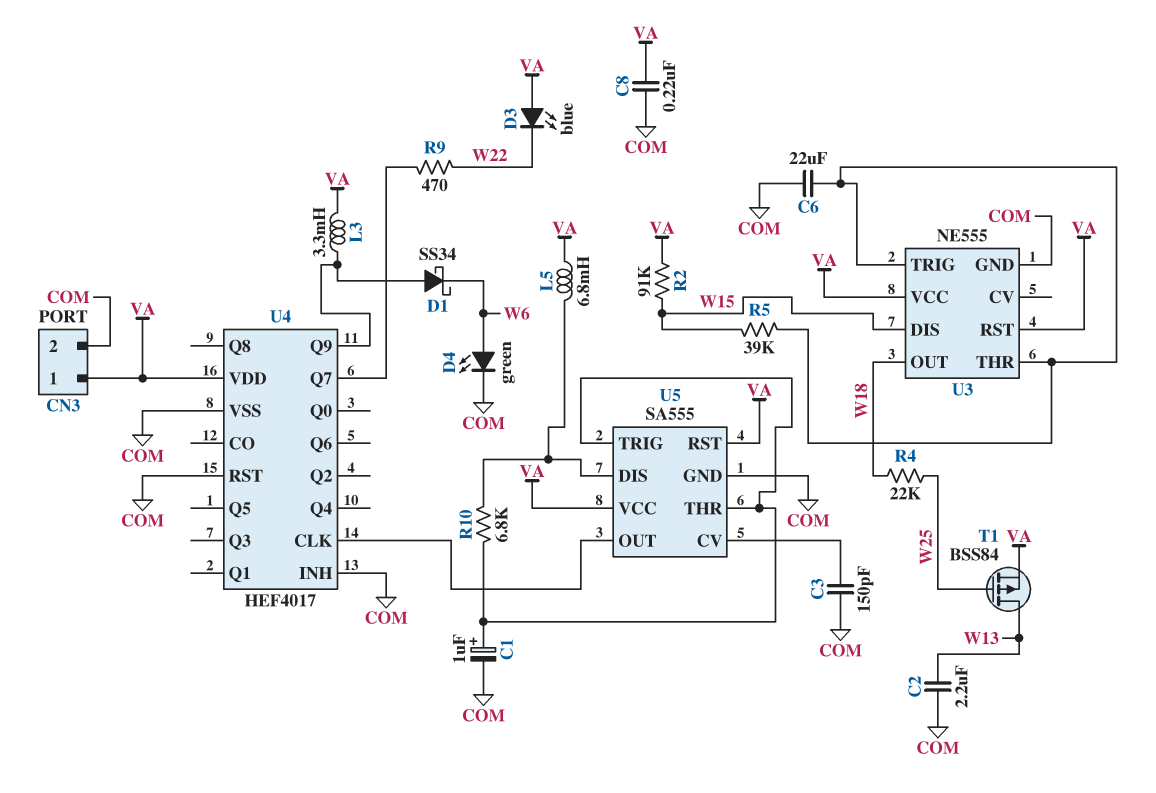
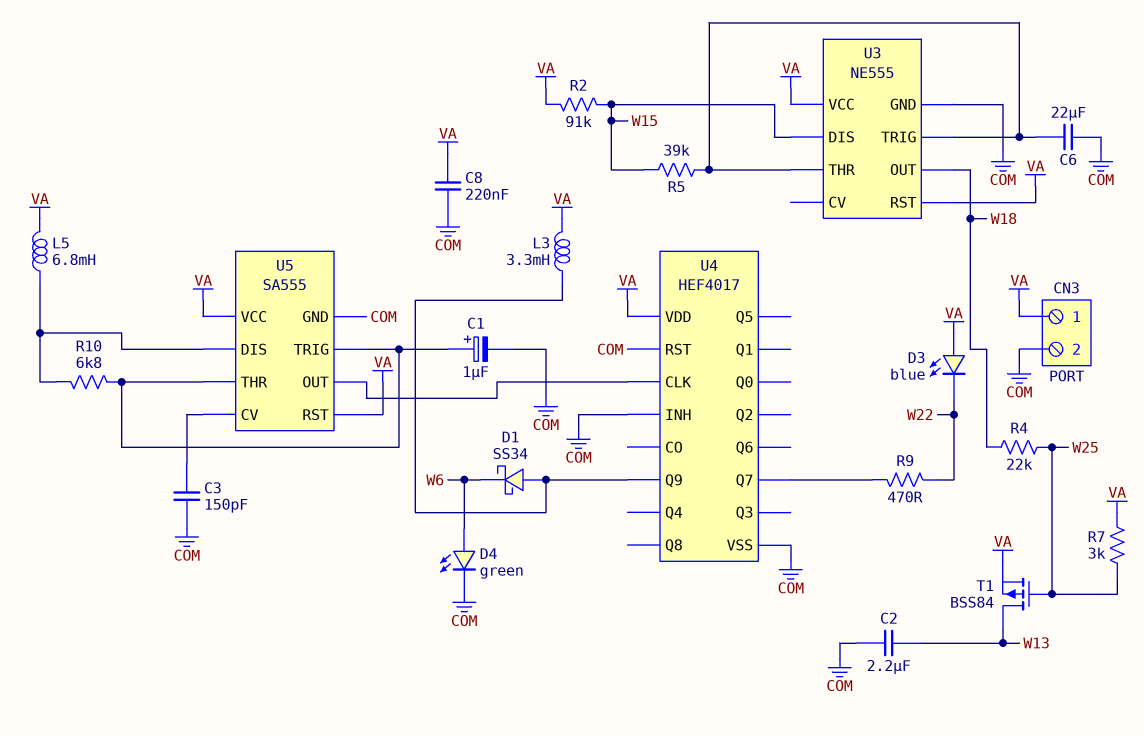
R7: none -> 3k (VA, W25)

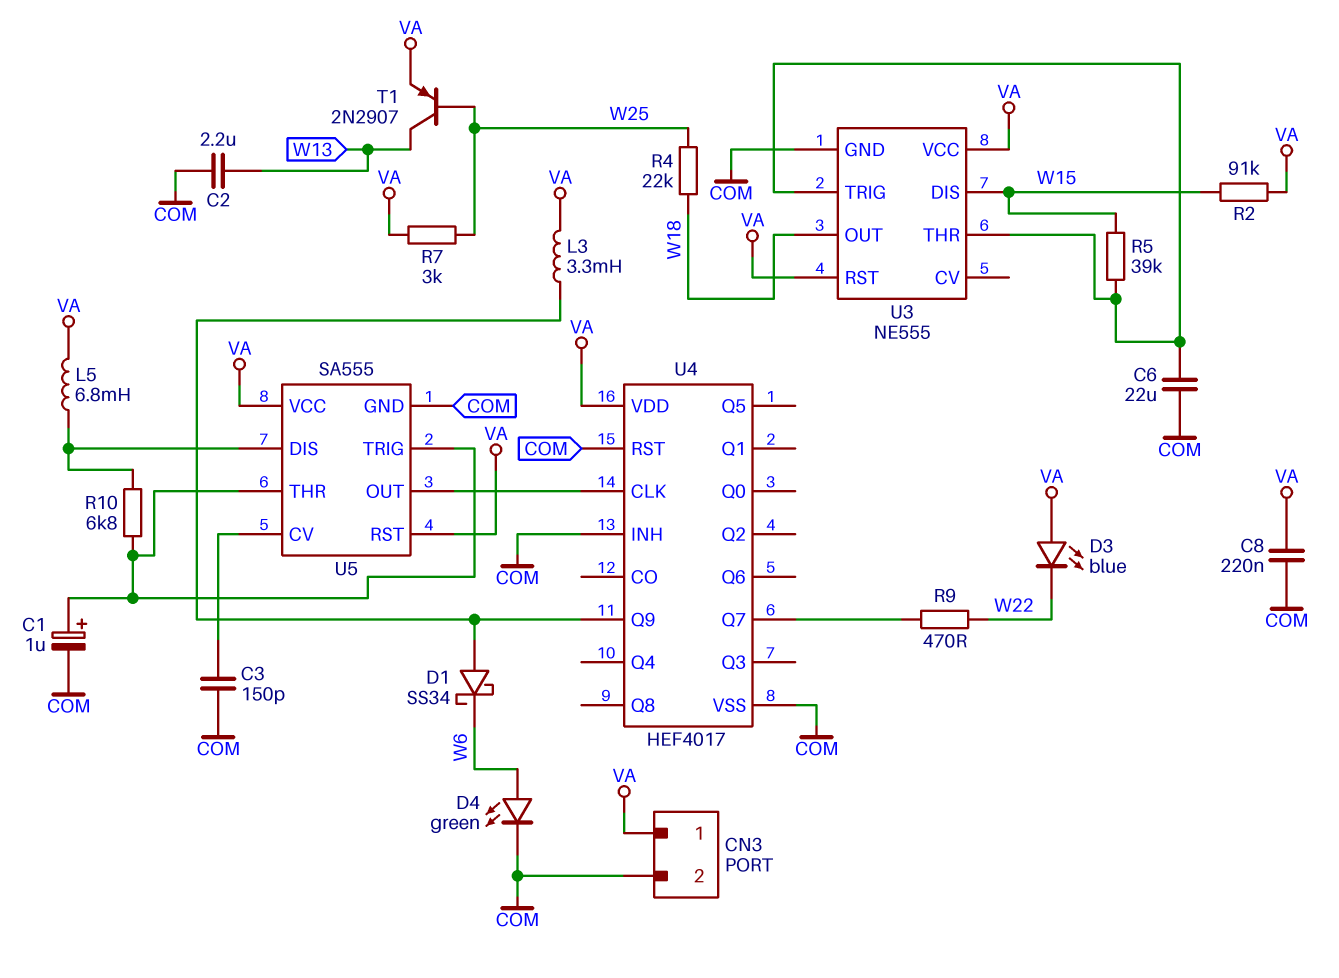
T1: PMOS BSS84 (G W25, D W13, S VA) -> PNP 2N2907 (B W25, C W13, E VA)

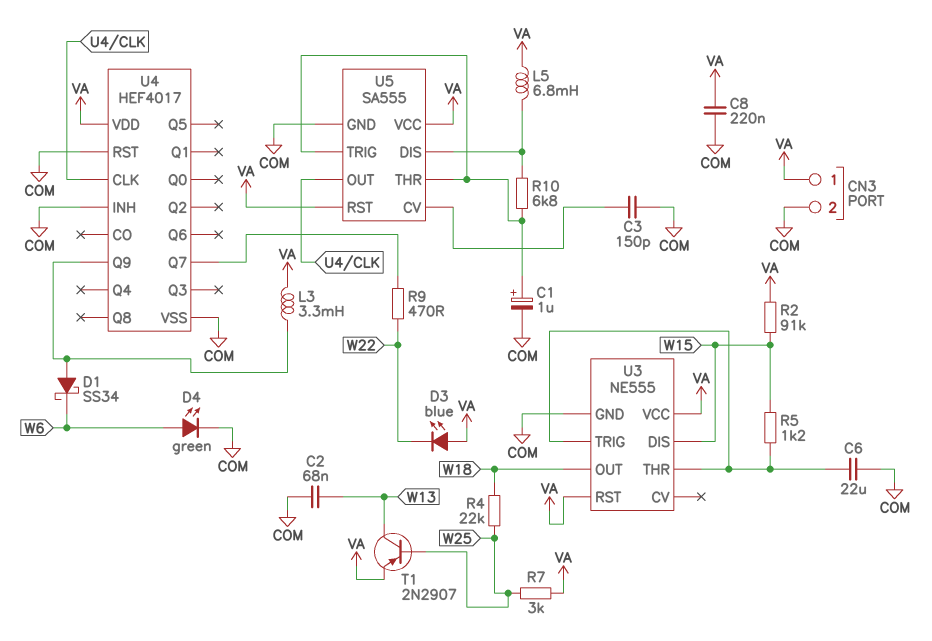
C2: 2.2uF (COM, W13) -> 68nF (COM, W13)
R5: 39k (U3/THR, W15) -> 1.2k (U3/THR, W15)

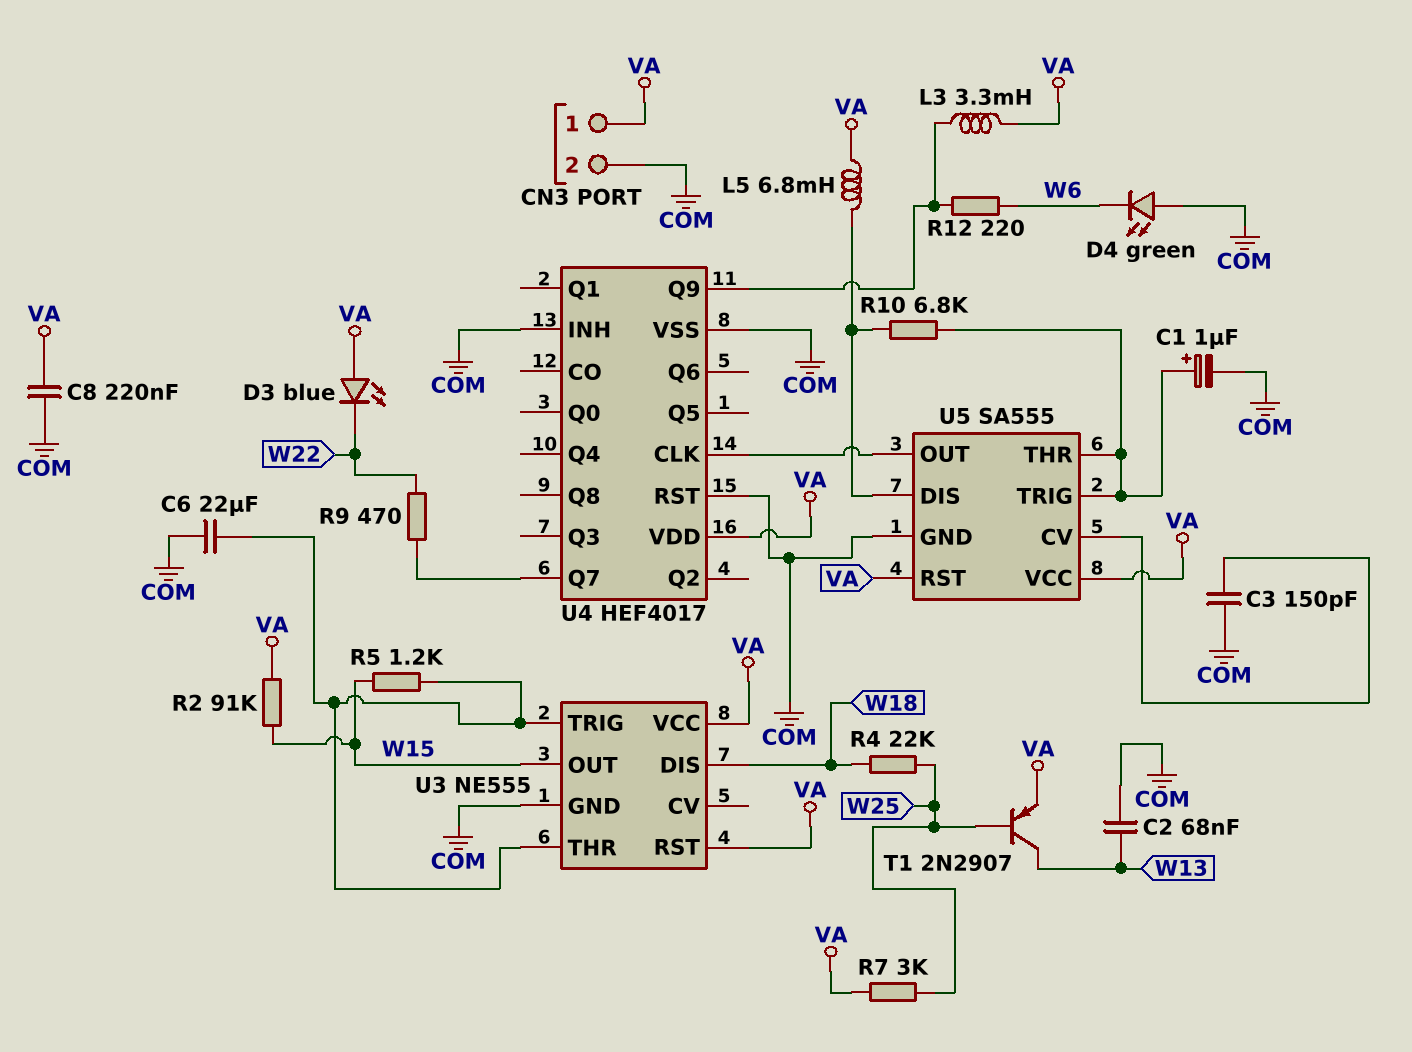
D1: schottky SS34 (A U4/Q9, K W6) -> none
D4: LED green (A W6, K COM) -> LED green (A COM, K W6)
R12: none -> 220 (U4/Q9, W6)
U3 pin DIS: W15 -> W18
U3 pin OUT: W18 -> W15

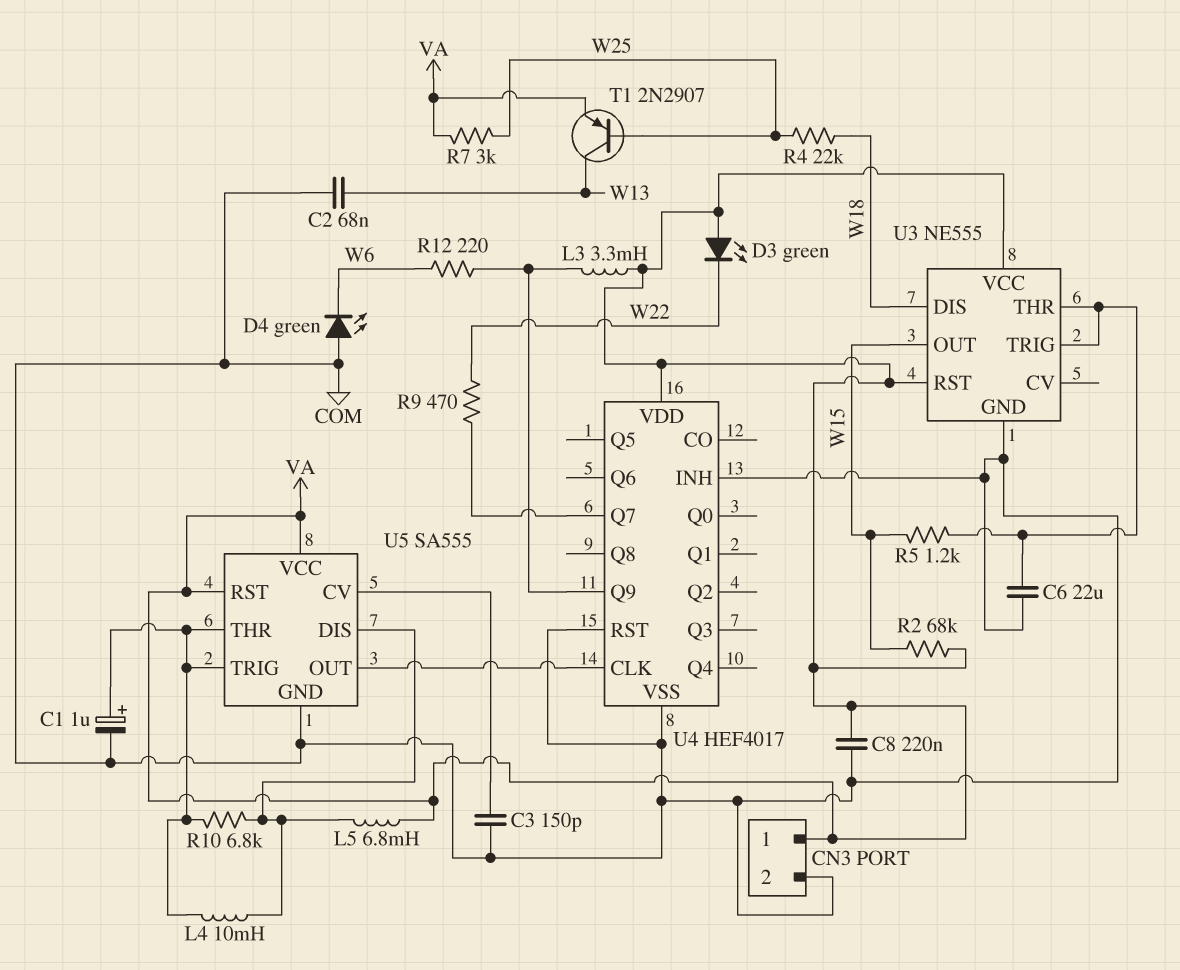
D3: LED blue (A VA, K W22) -> LED green (A VA, K W22)
L4: none -> 10mH (U5/DIS, U5/THR)
R2: 91k (VA, W15) -> 68k (VA, W15)

